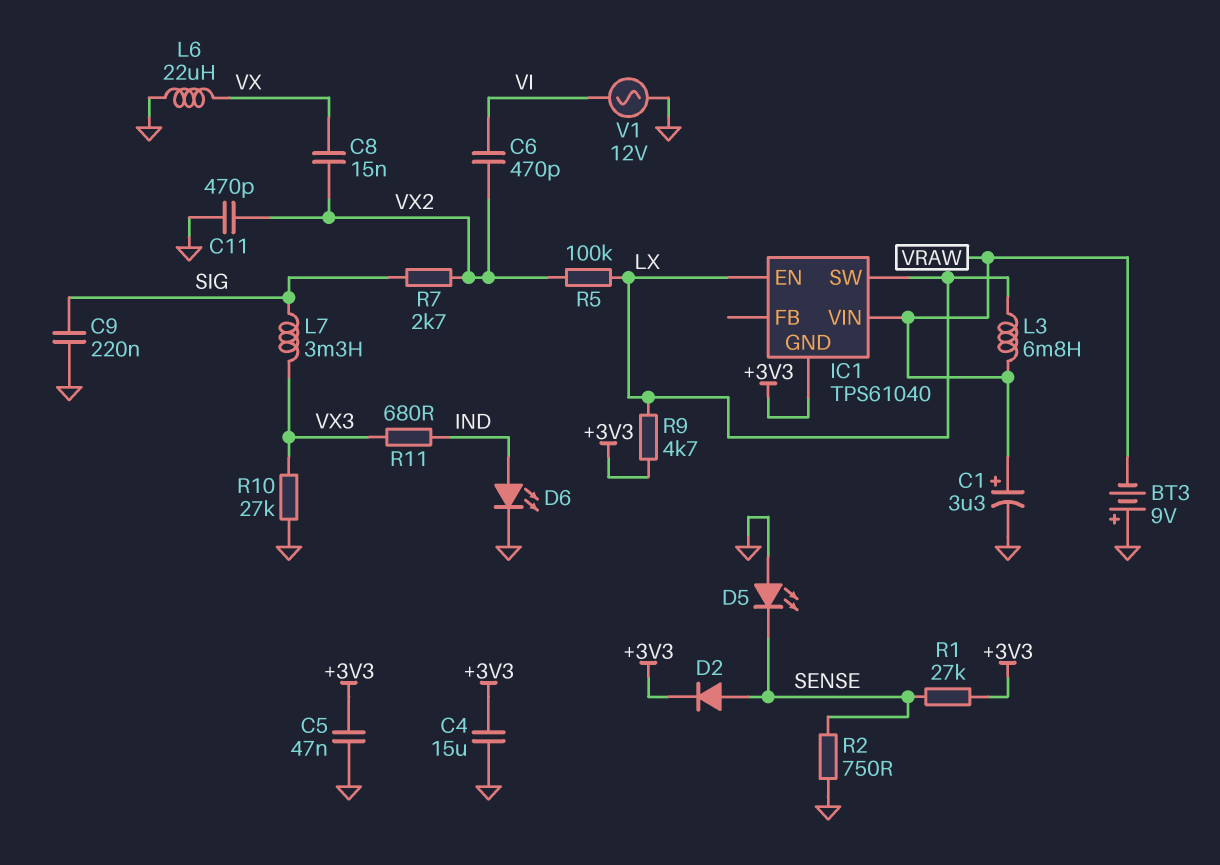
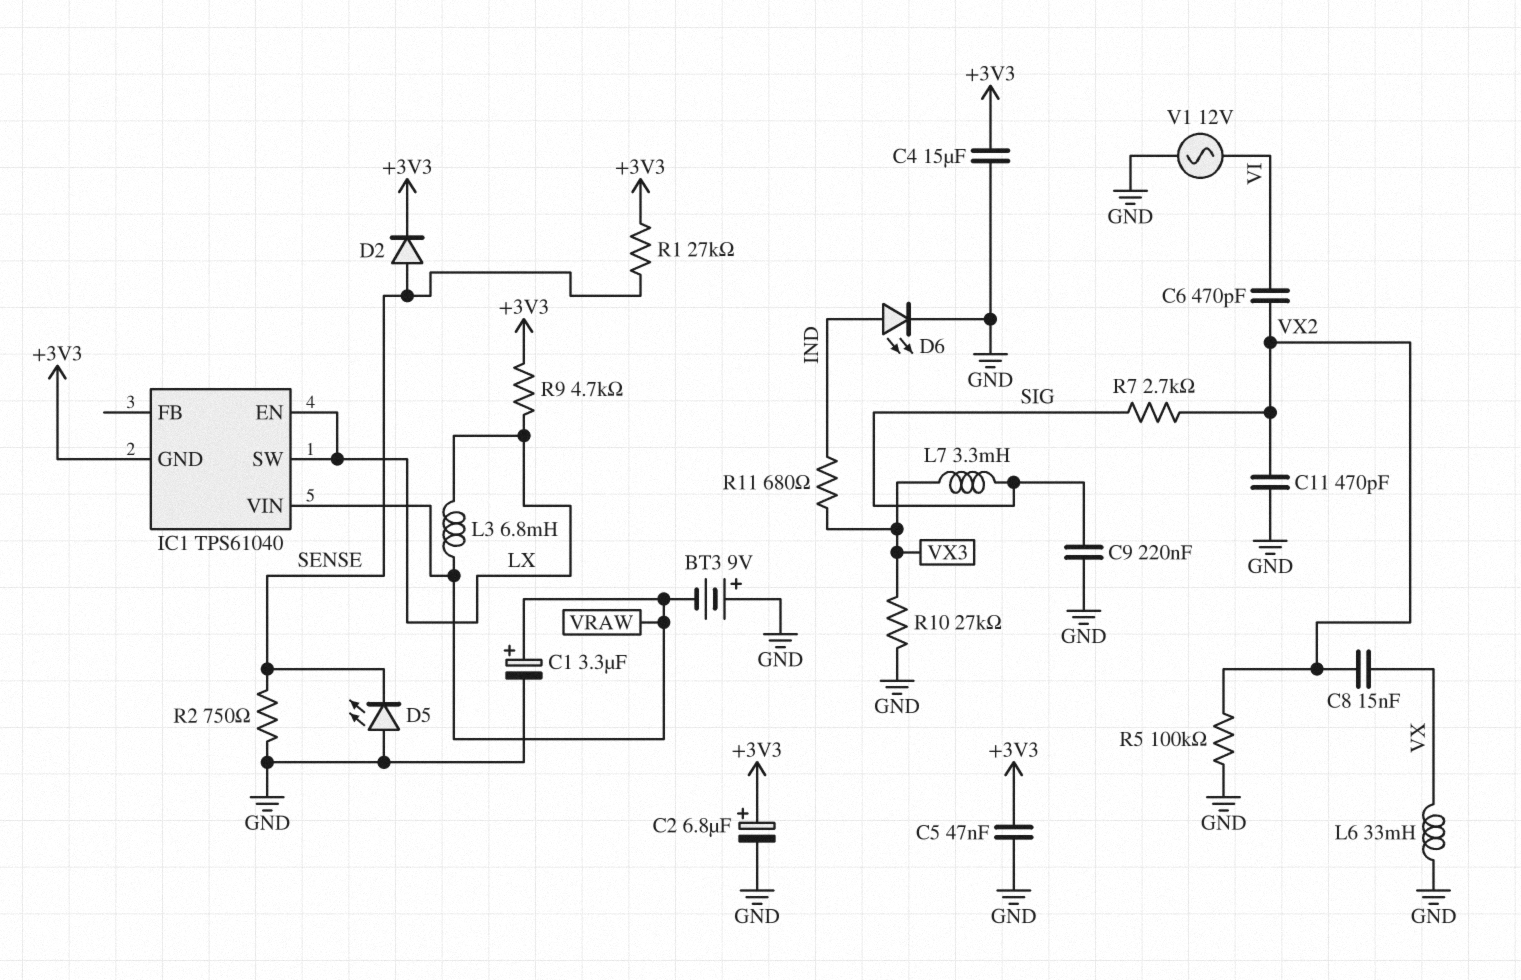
C2: none -> 6.8uF (plus +3V3, minus GND)
L6: 22uH (GND, VX) -> 33mH (GND, VX)
R5: 100k (LX, VX2) -> 100k (GND, VX2)

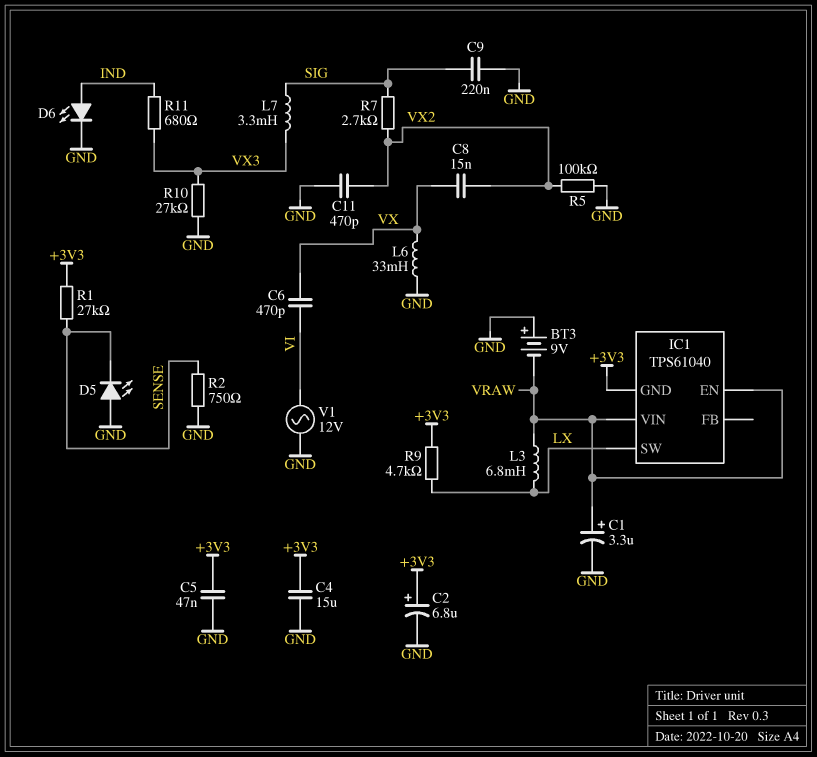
C6: 470pF (VI, VX2) -> 470pF (VI, VX)
D2: diode (A SENSE, K +3V3) -> none
IC1 pin EN: LX -> VRAW

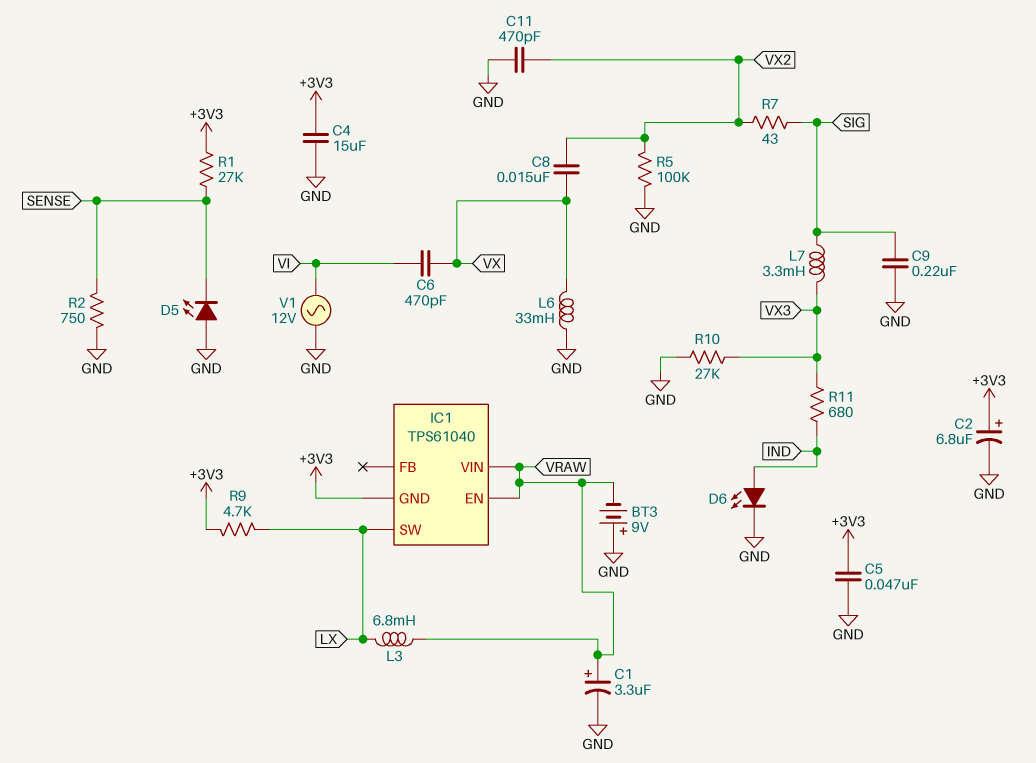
R7: 2.7k (SIG, VX2) -> 43 (SIG, VX2)

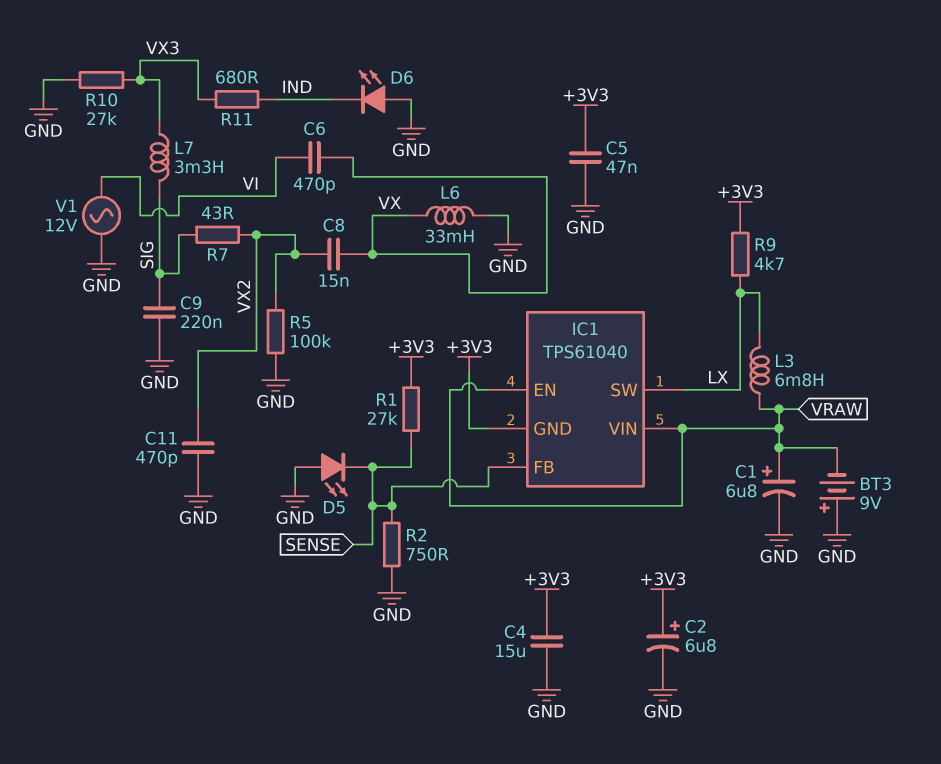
C1: 3.3uF (plus VRAW, minus GND) -> 6.8uF (plus VRAW, minus GND)
D6: LED (A IND, K GND) -> LED (A GND, K IND)
IC1 pin FB: none -> SENSE

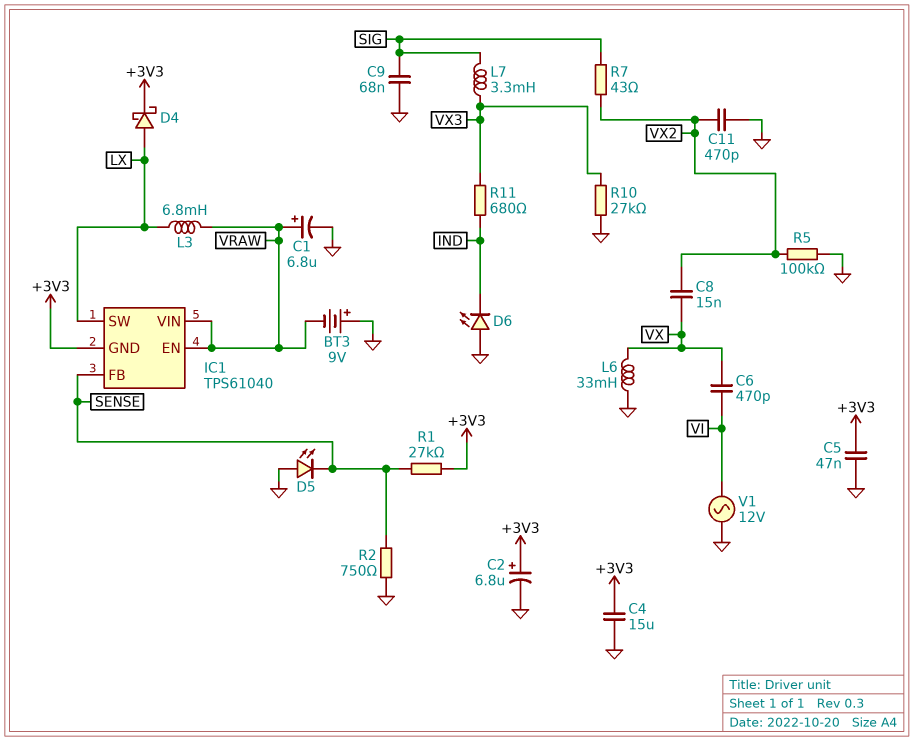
C9: 220nF (GND, SIG) -> 68nF (GND, SIG)
D4: none -> schottky (A LX, K +3V3)
R9: 4.7k (+3V3, LX) -> none

